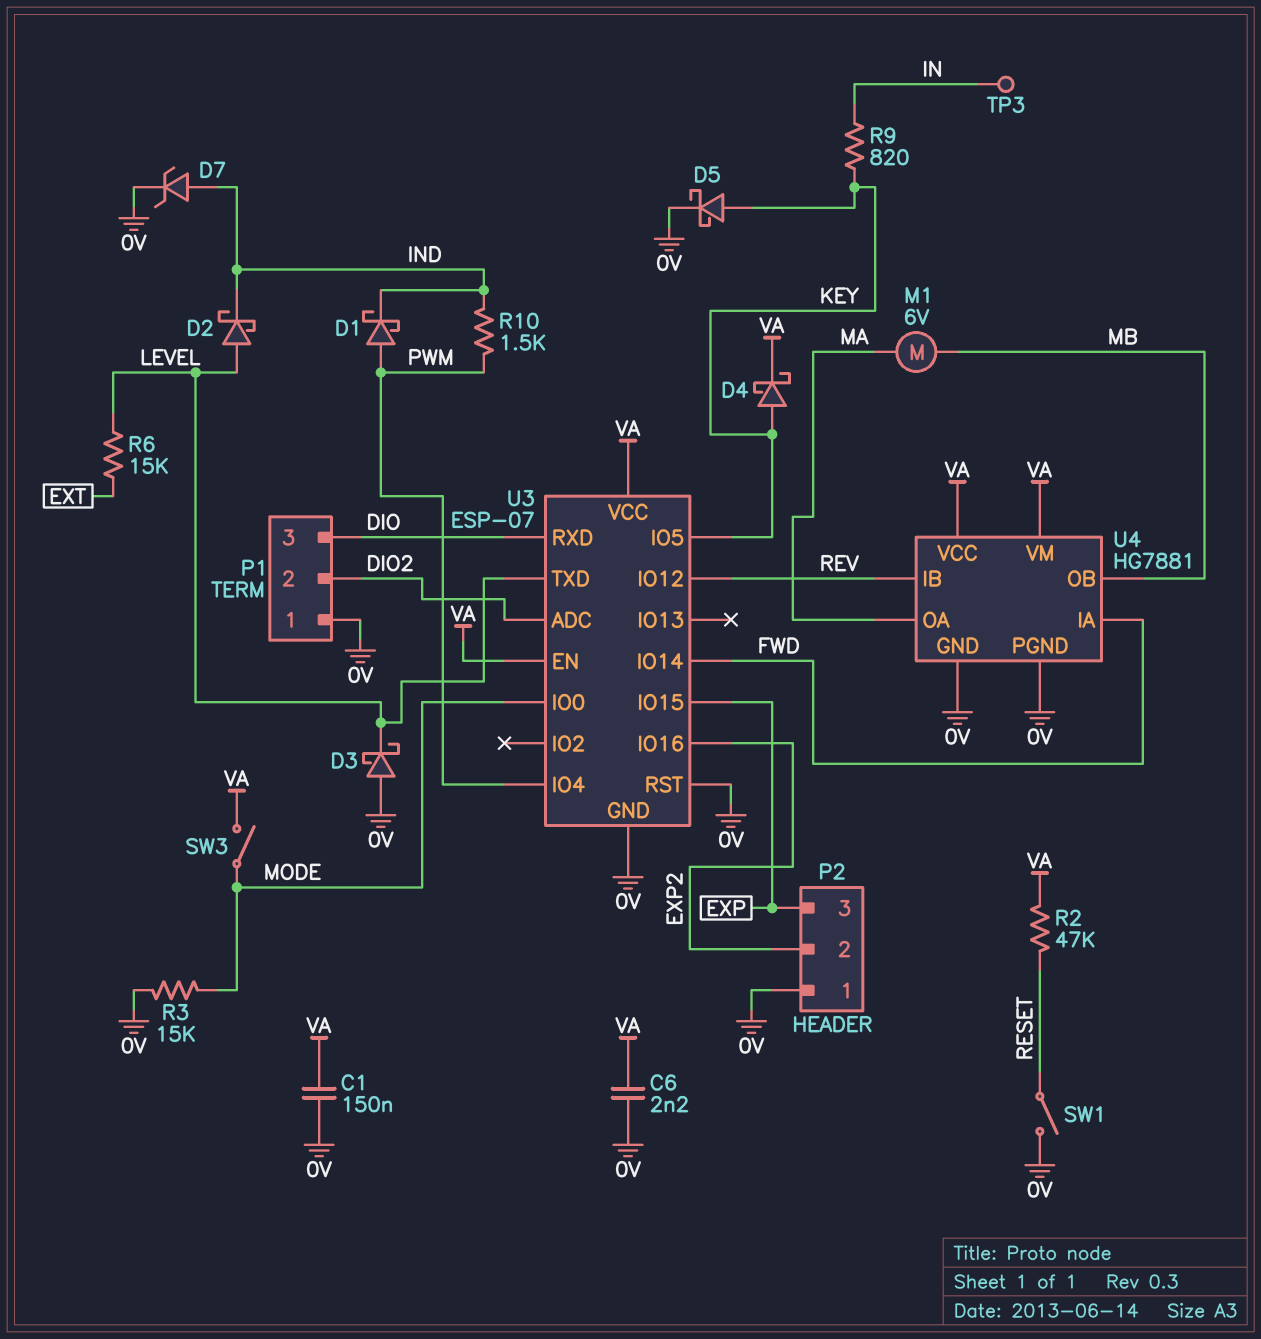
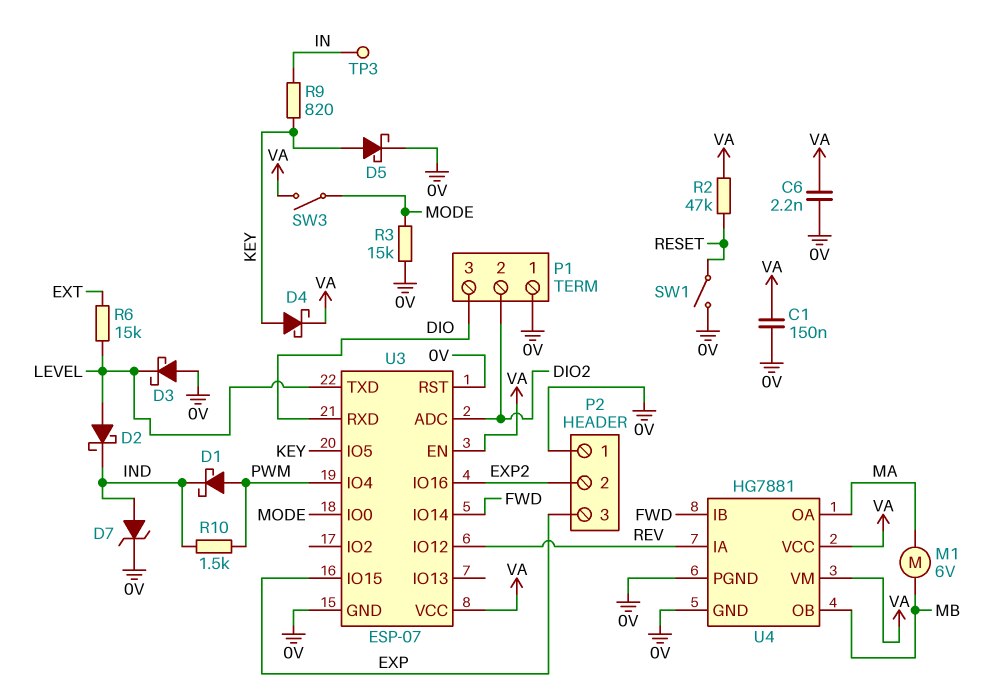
U4 pin IA: FWD -> REV
U4 pin IB: REV -> FWD

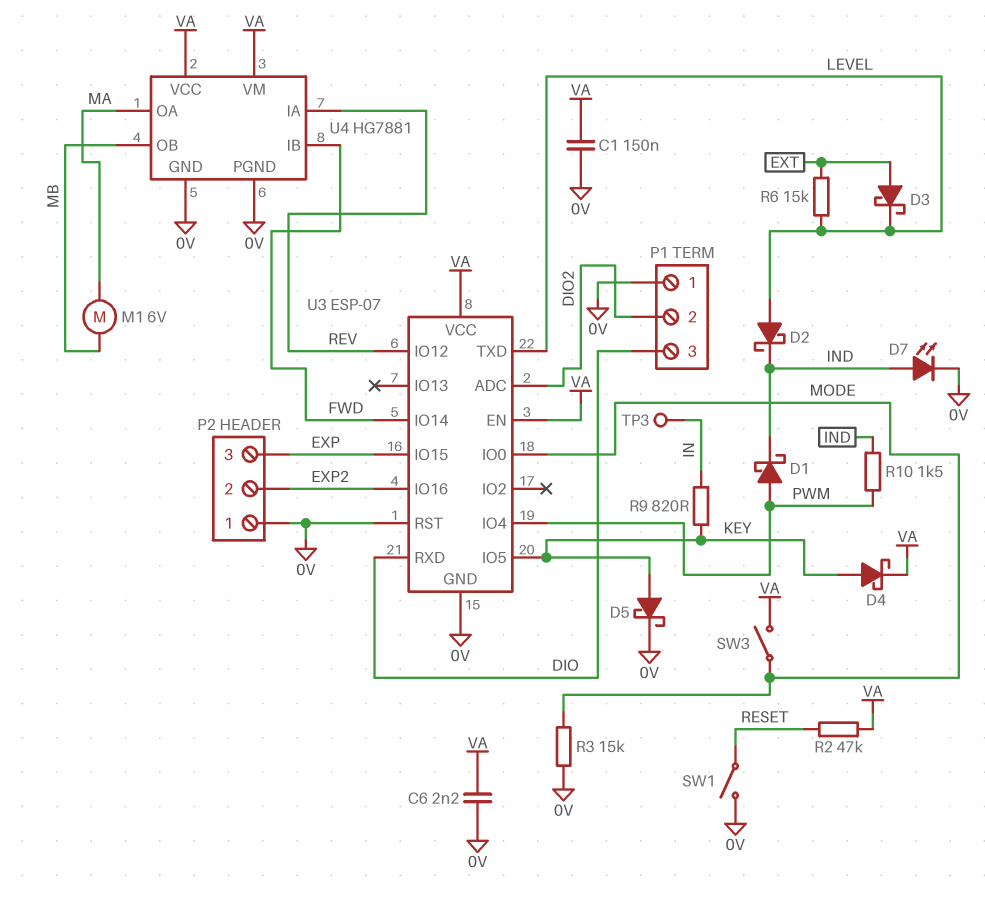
D3: schottky (A 0V, K LEVEL) -> schottky (A EXT, K LEVEL)
D7: zener (A IND, K 0V) -> LED (A IND, K 0V)

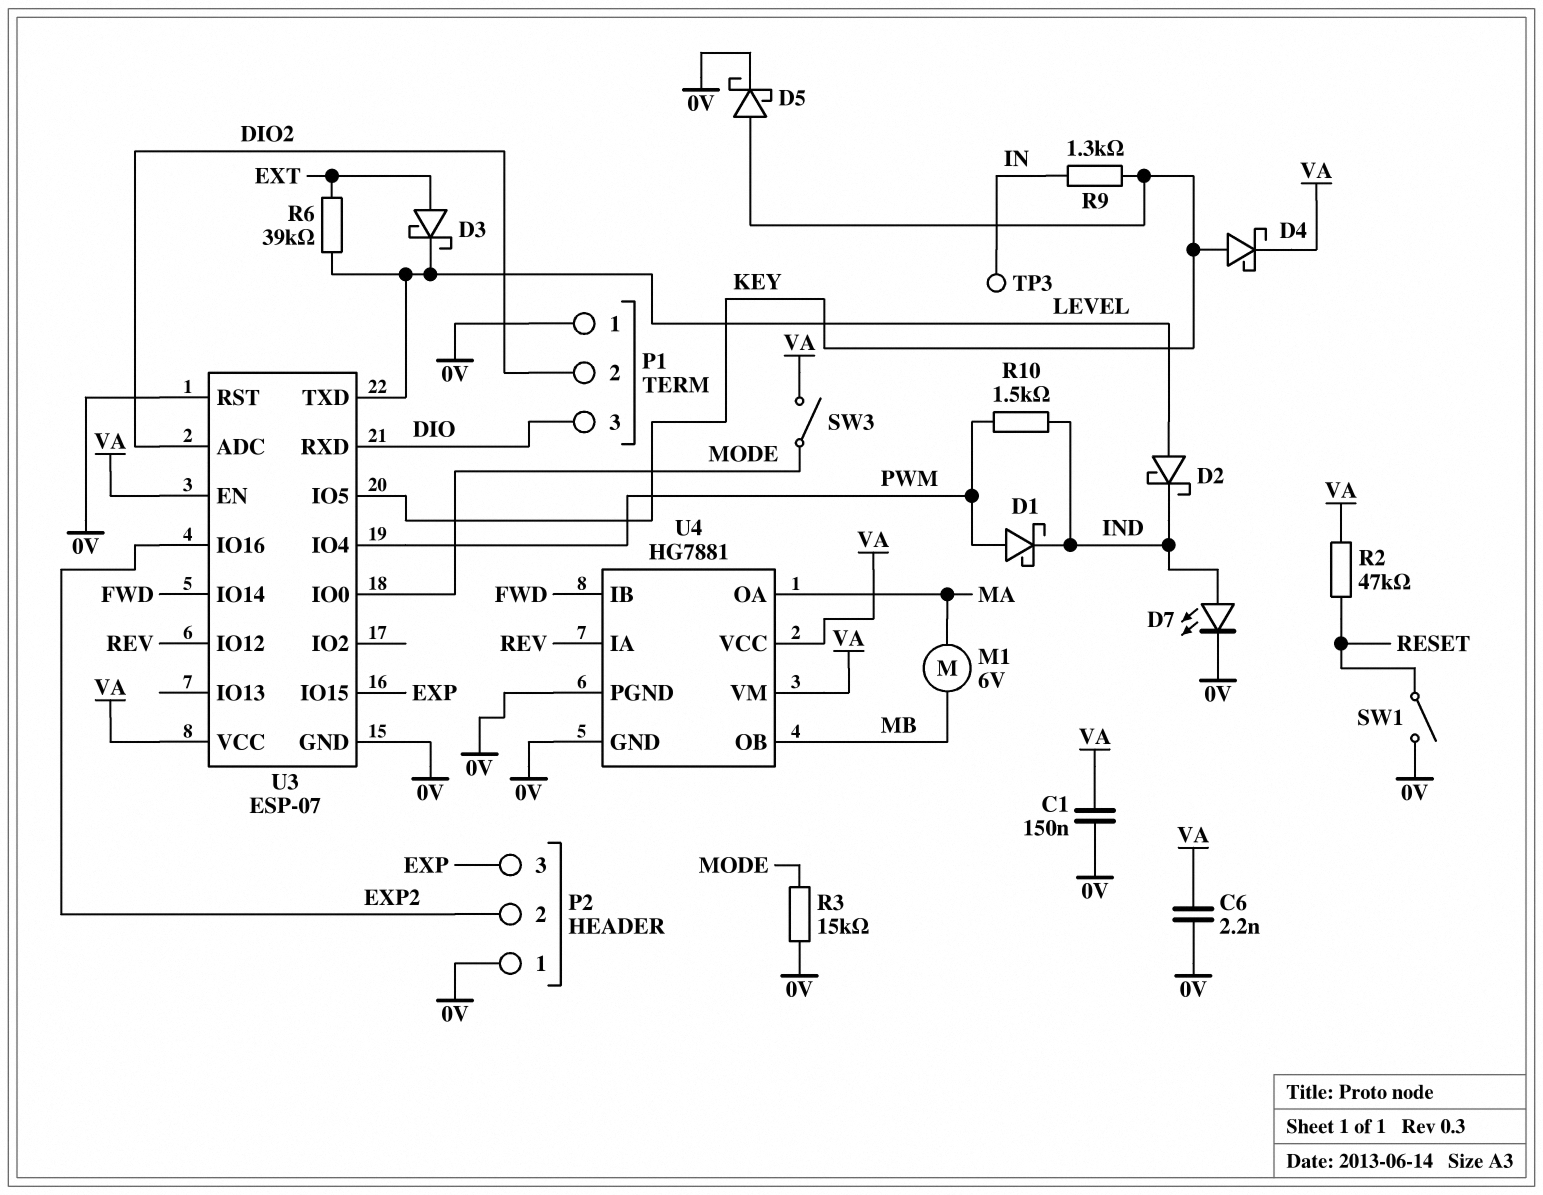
R6: 15k (EXT, LEVEL) -> 39k (EXT, LEVEL)
R9: 820 (IN, KEY) -> 1.3k (IN, KEY)

